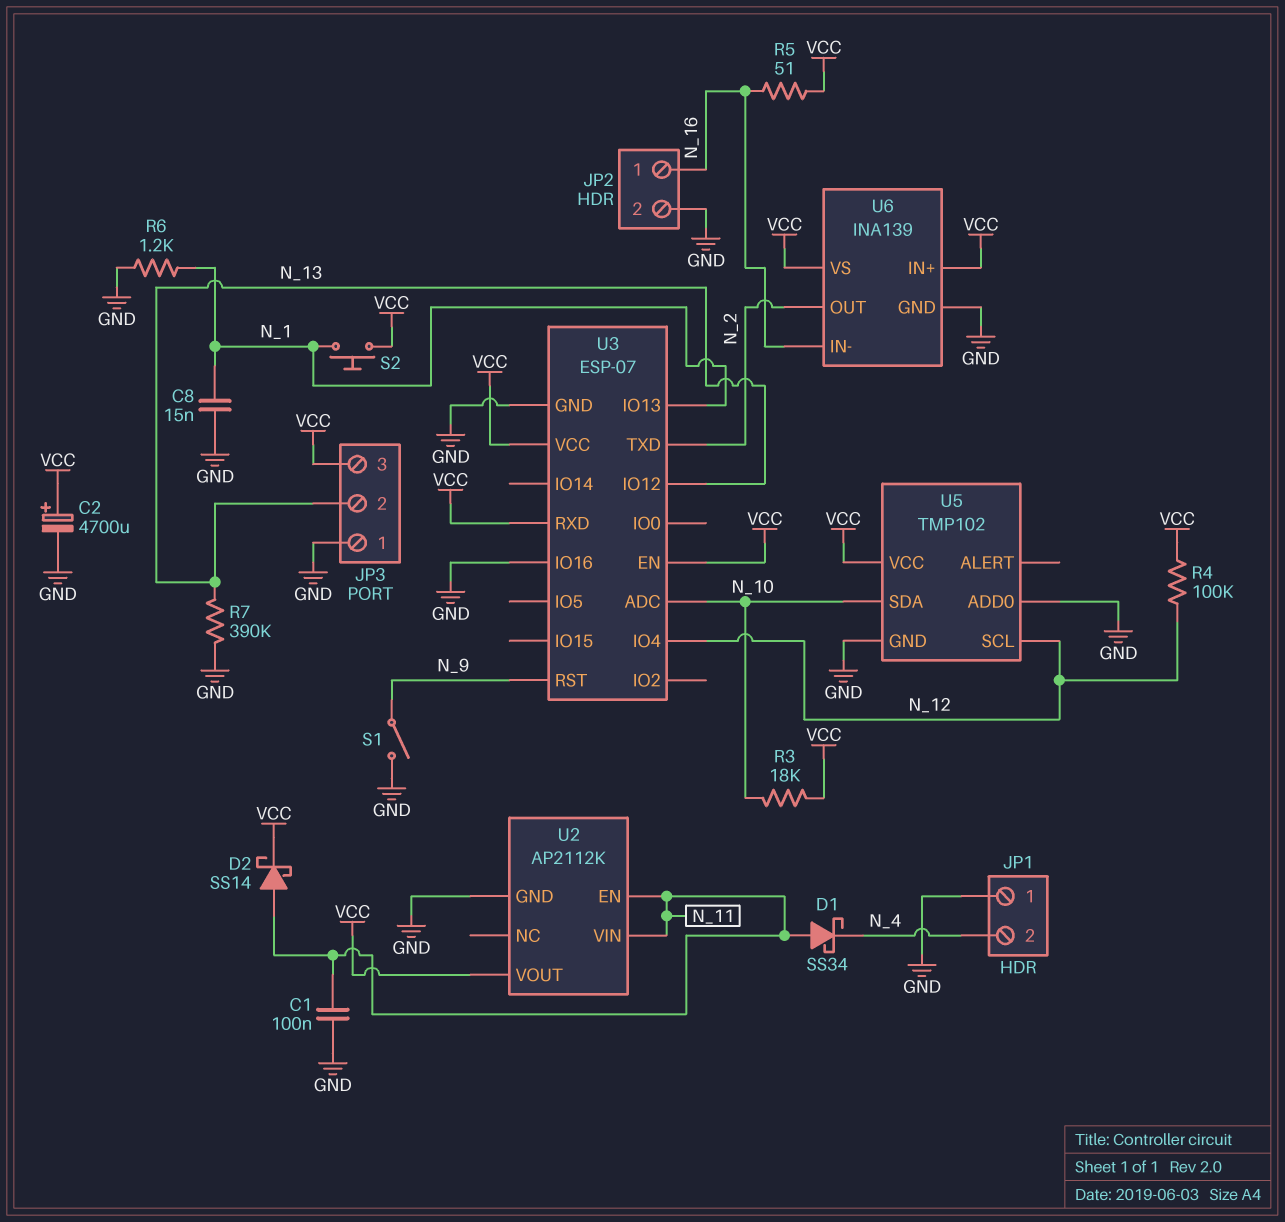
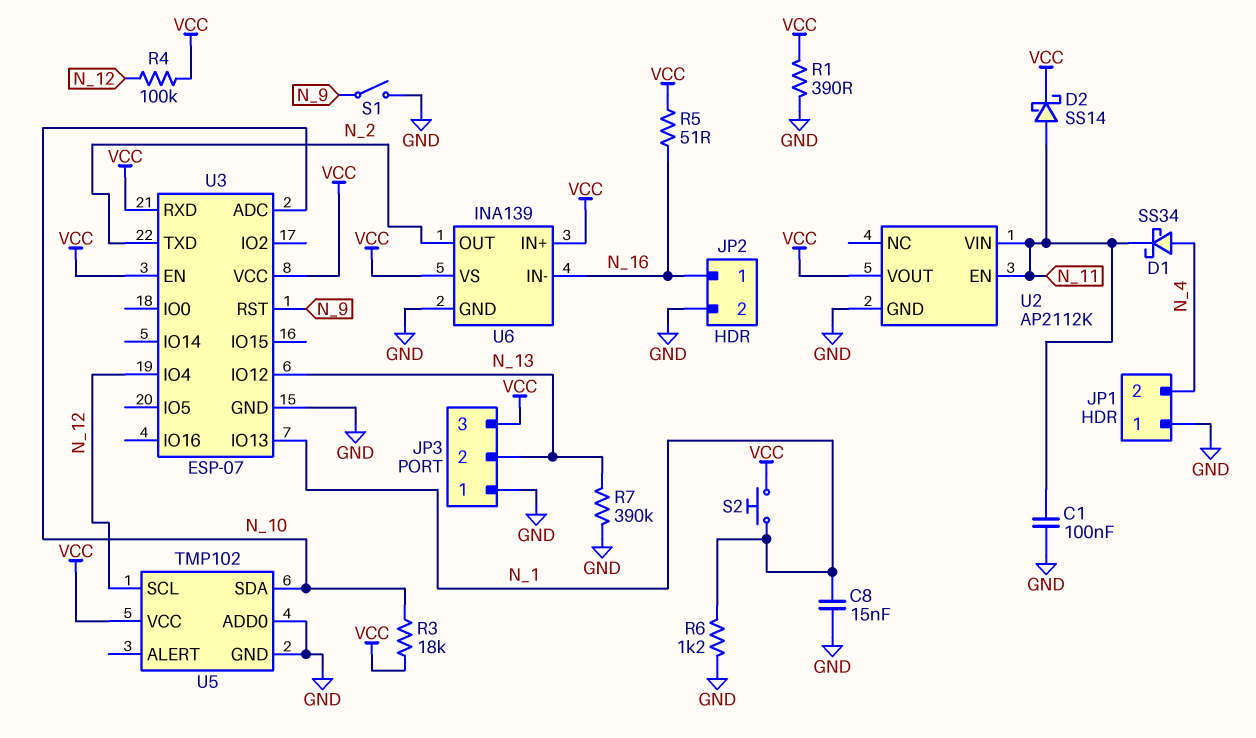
C2: 4700uF (plus VCC, minus GND) -> none
D1: schottky SS34 (A N_11, K N_4) -> schottky SS34 (A N_4, K N_11)
R1: none -> 390 (GND, VCC)
U3 pin IO16: GND -> none

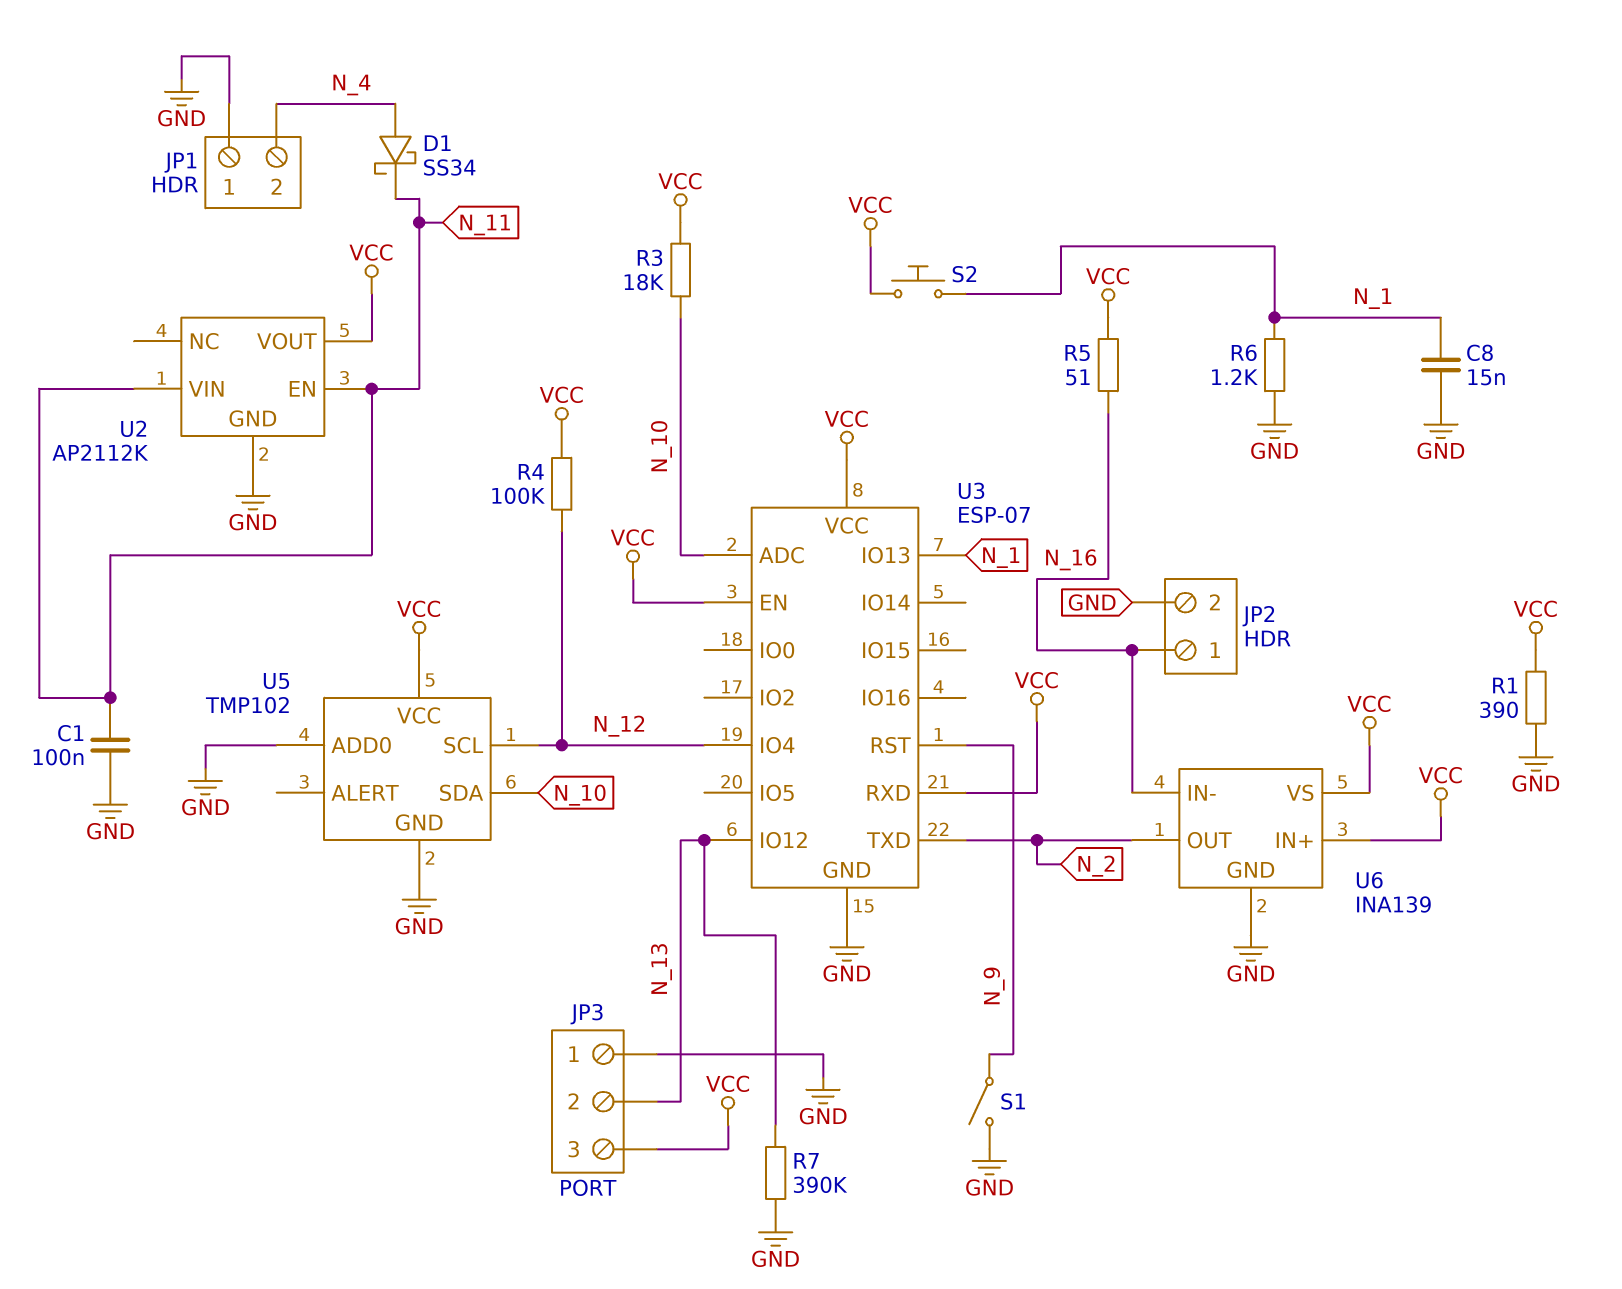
D2: schottky SS14 (A N_11, K VCC) -> none

